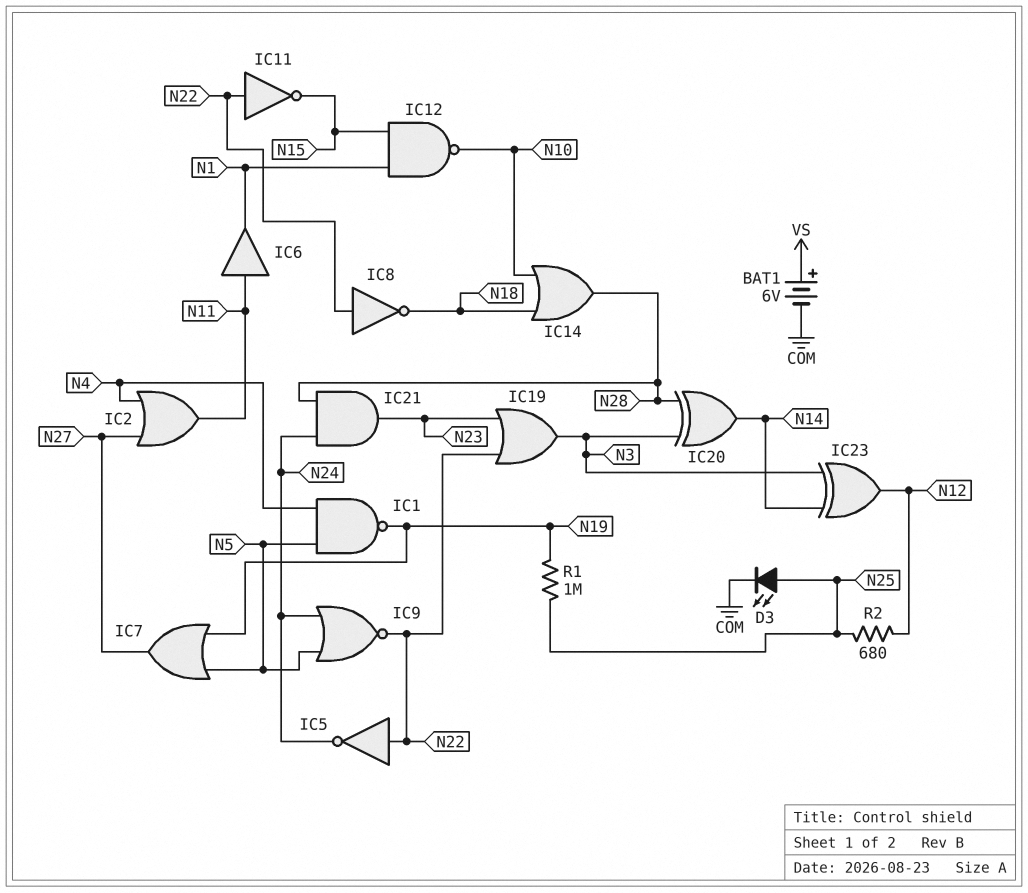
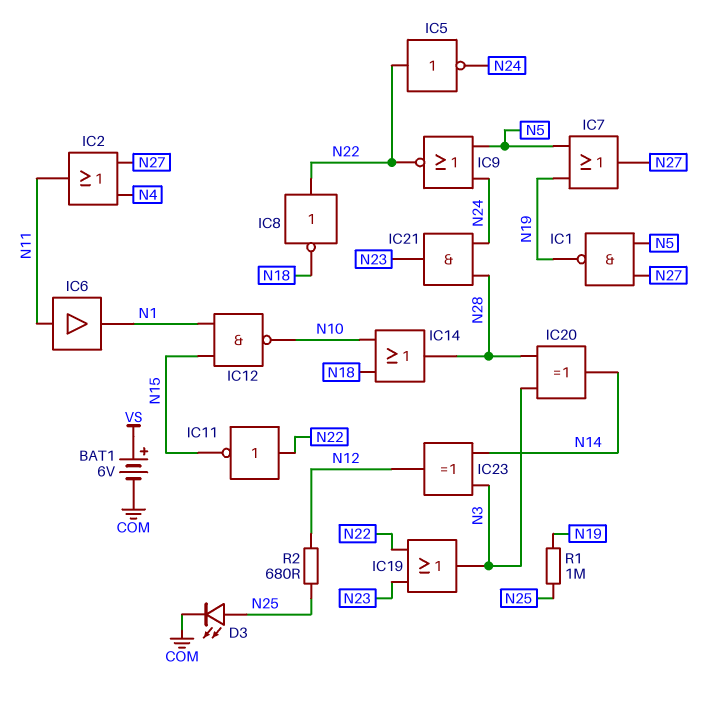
IC1: NAND (in N4, in N5, out N19) -> NAND (in N5, in N27, out N19)

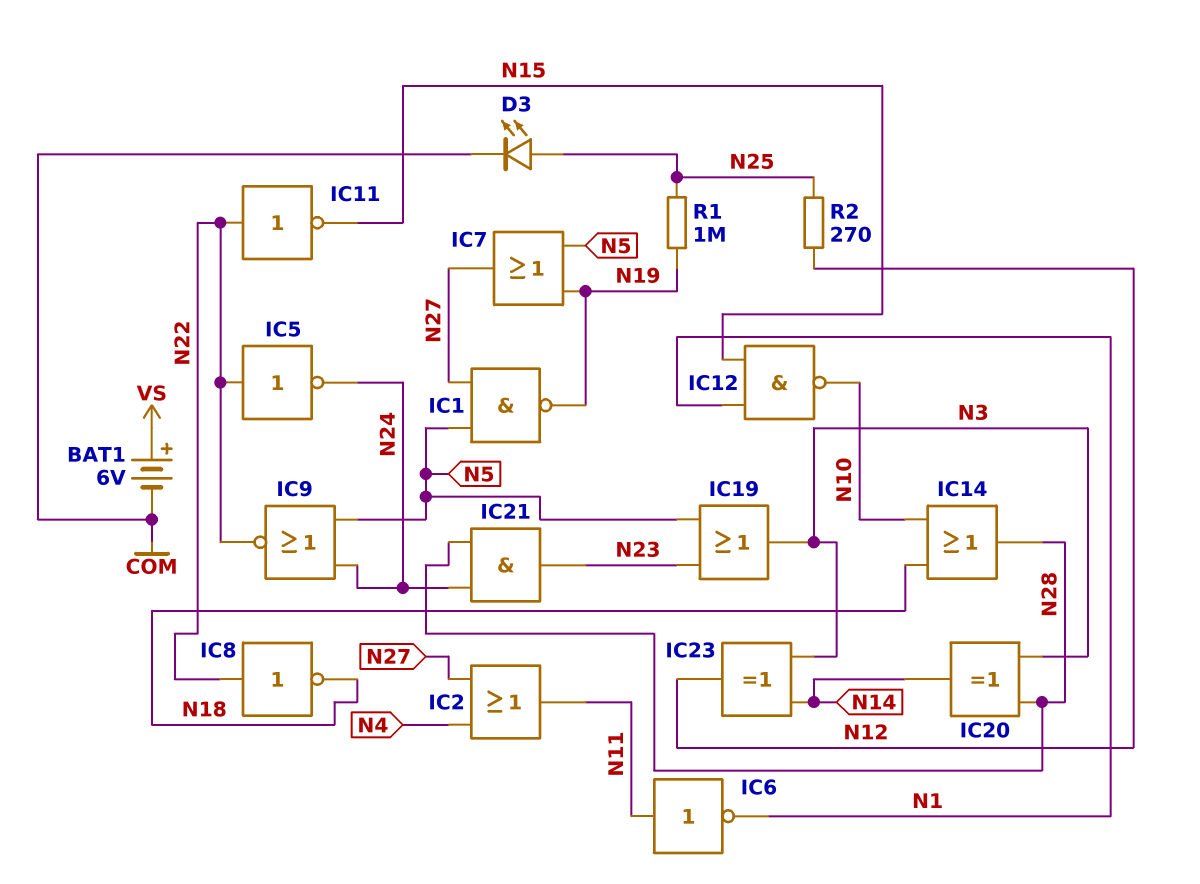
IC6: buffer (in N11, out N1) -> NOT (in N11, out N1)
IC19: OR (in N22, in N23, out N3) -> OR (in N5, in N23, out N3)
R2: 680 (N12, N25) -> 270 (N12, N25)

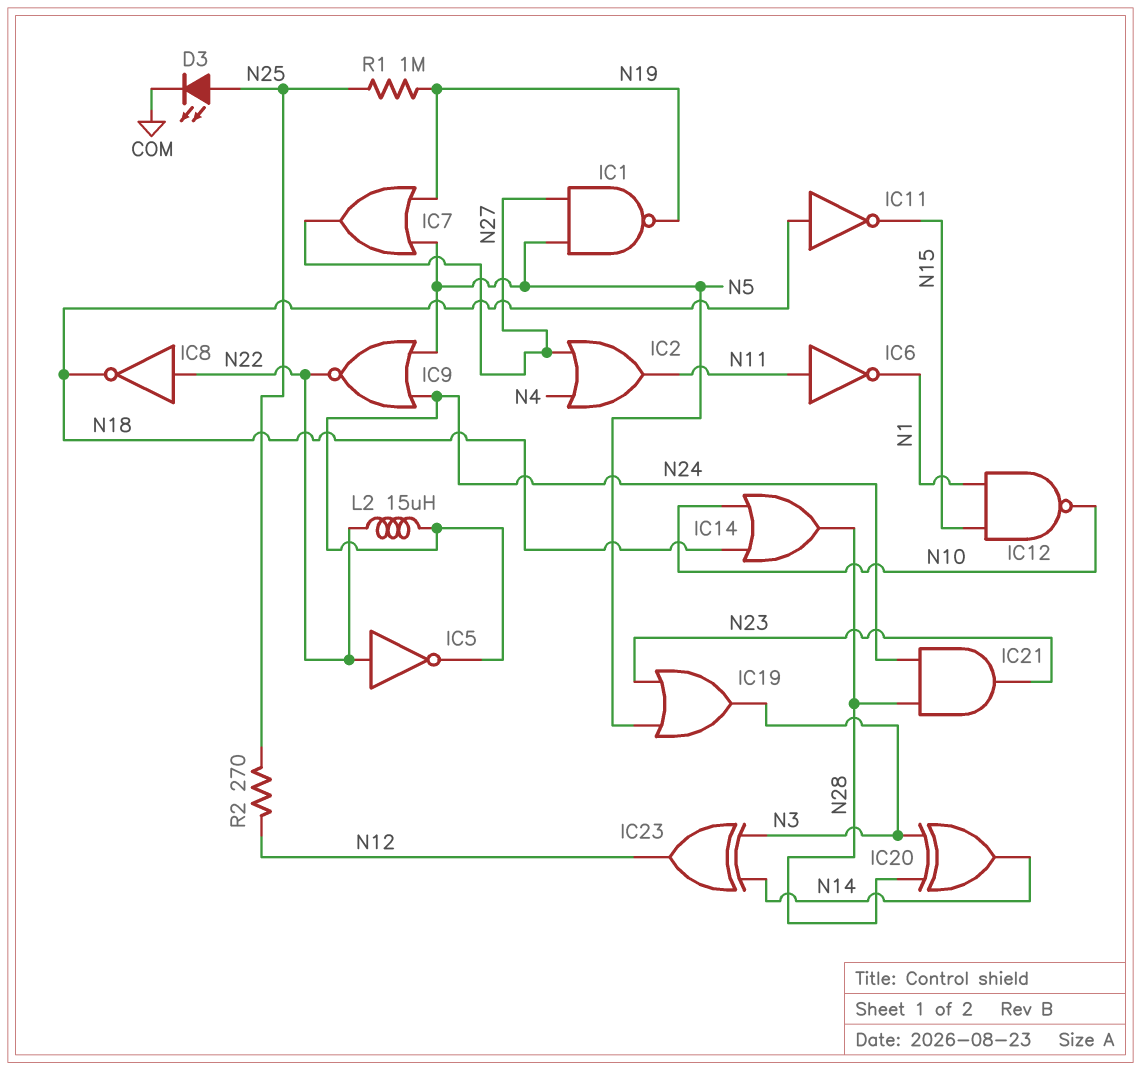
BAT1: 6V (plus VS, minus COM) -> none
IC11: NOT (in N22, out N15) -> NOT (in N18, out N15)
L2: none -> 15uH (N22, N24)

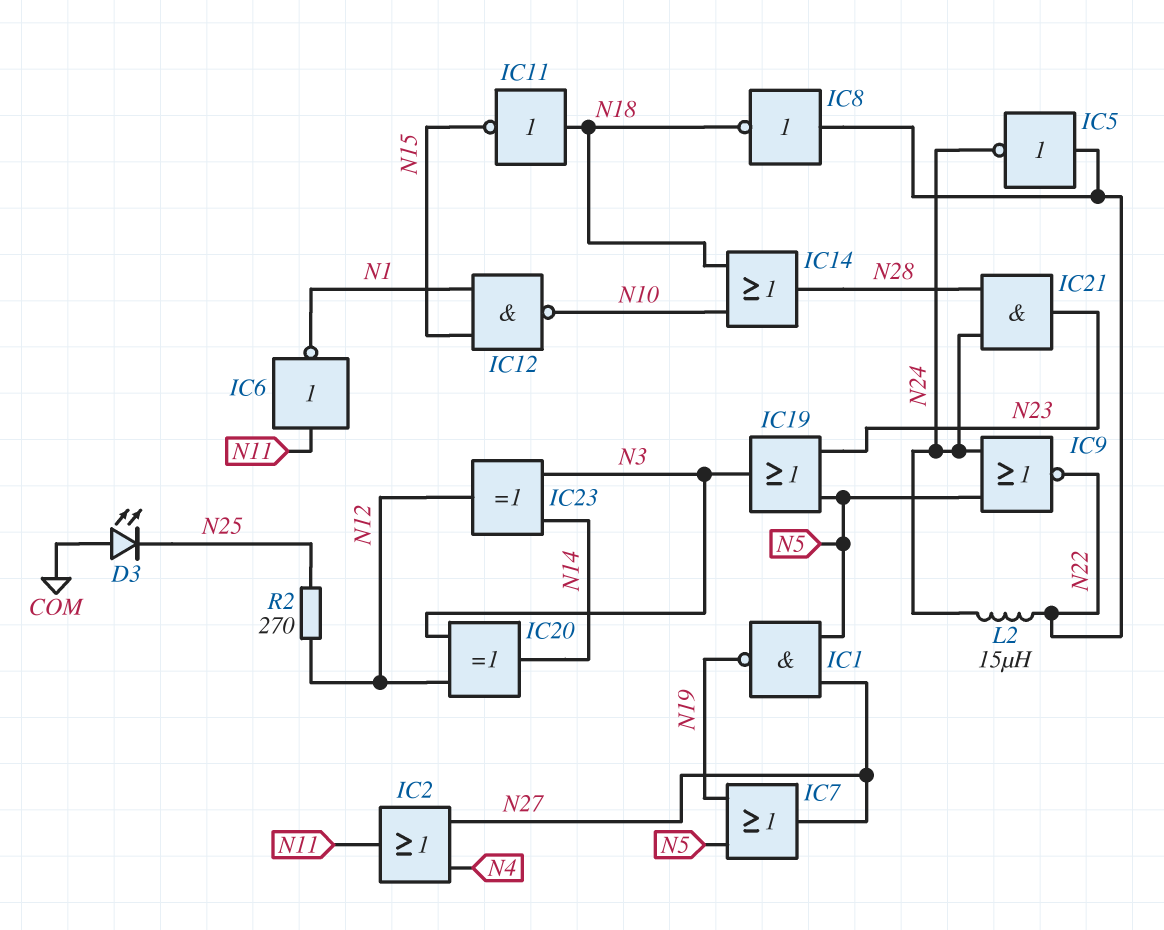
D3: LED (A N25, K COM) -> LED (A COM, K N25)
IC20: XOR (in N3, in N28, out N14) -> XOR (in N3, in N12, out N14)
R1: 1M (N19, N25) -> none

